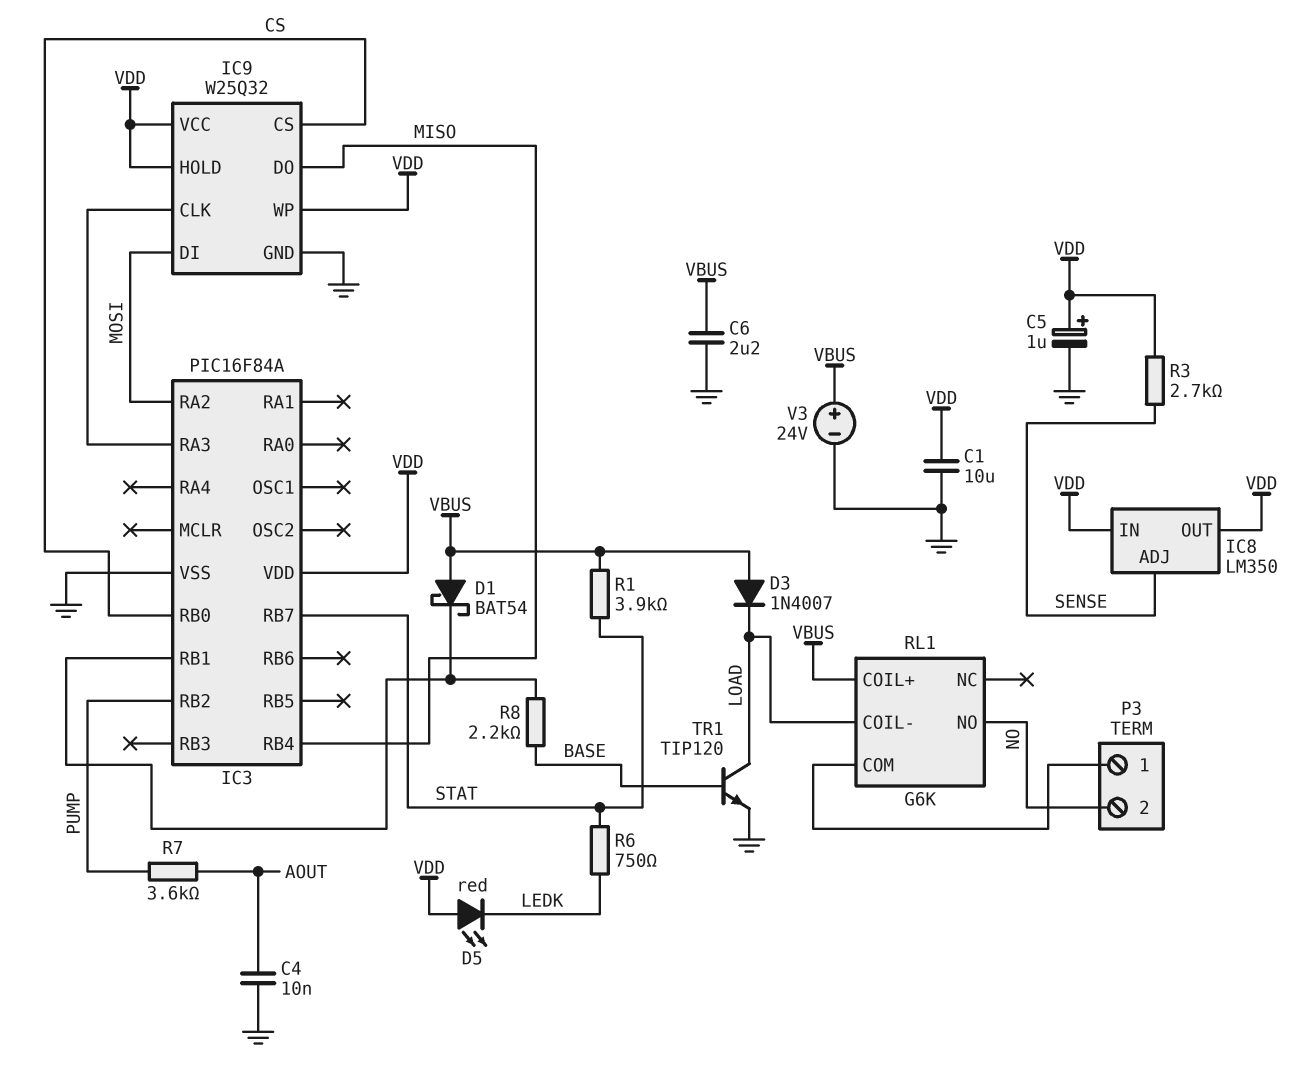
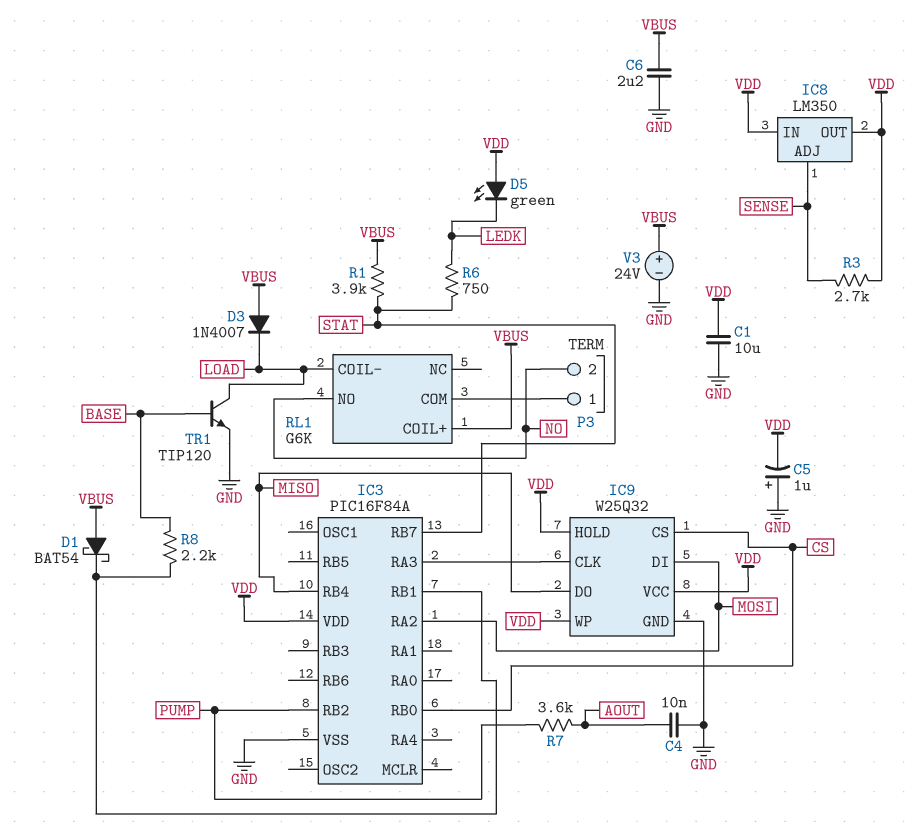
C5: 1uF (plus VDD, minus GND) -> 1uF (plus GND, minus VDD)
D5: LED red (A VDD, K LEDK) -> LED green (A VDD, K LEDK)

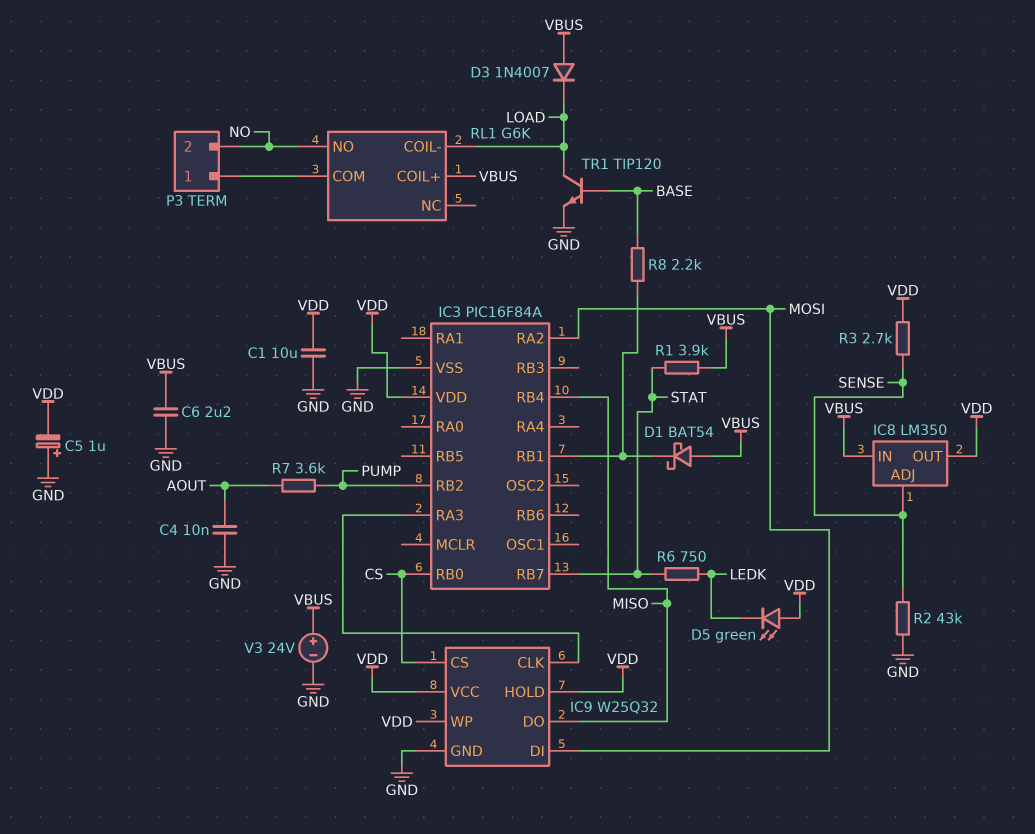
IC8 pin IN: VDD -> VBUS
R2: none -> 43k (GND, SENSE)

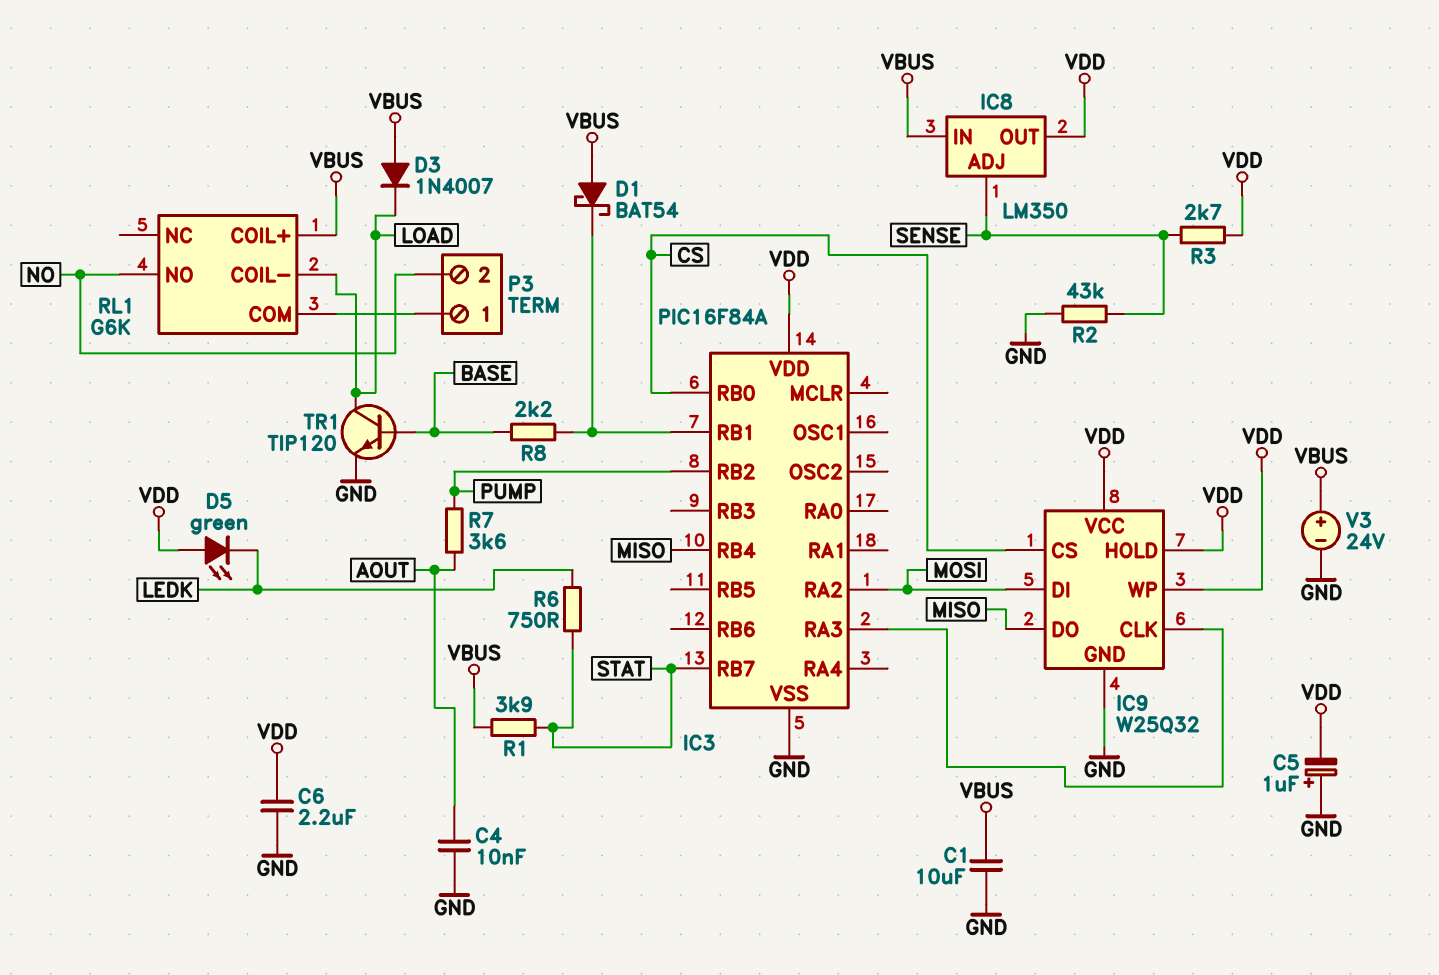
C1: 10uF (GND, VDD) -> 10uF (GND, VBUS)
C6: 2.2uF (GND, VBUS) -> 2.2uF (GND, VDD)

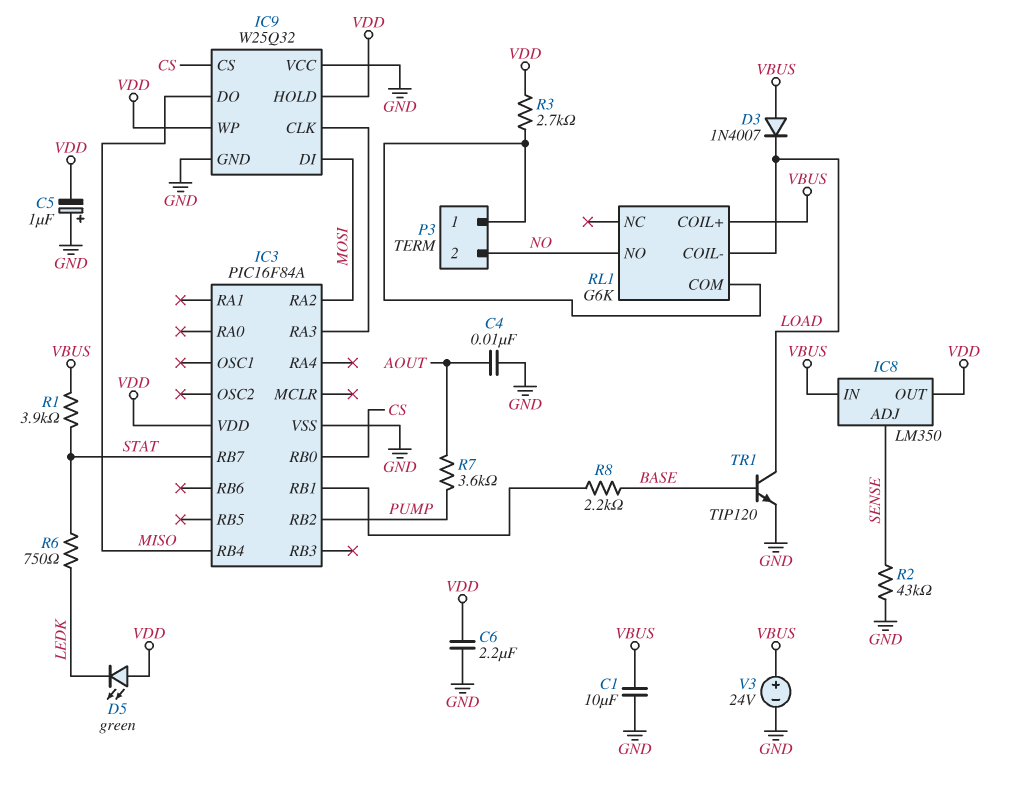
D1: schottky BAT54 (A VBUS, K IC3/RB1) -> none
IC9 pin VCC: VDD -> GND
R3: 2.7k (SENSE, VDD) -> 2.7k (P3/1, VDD)

